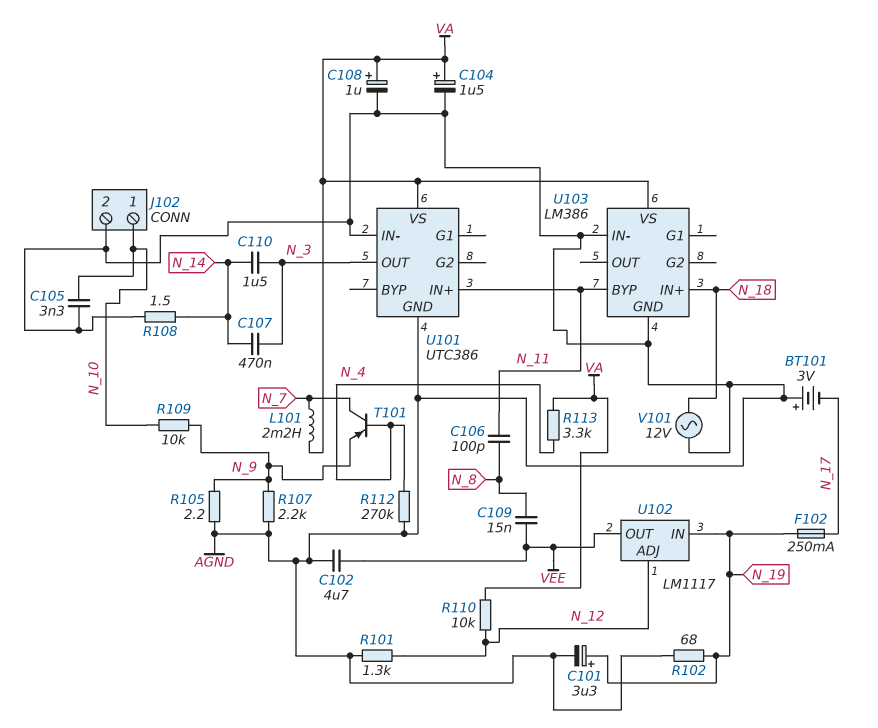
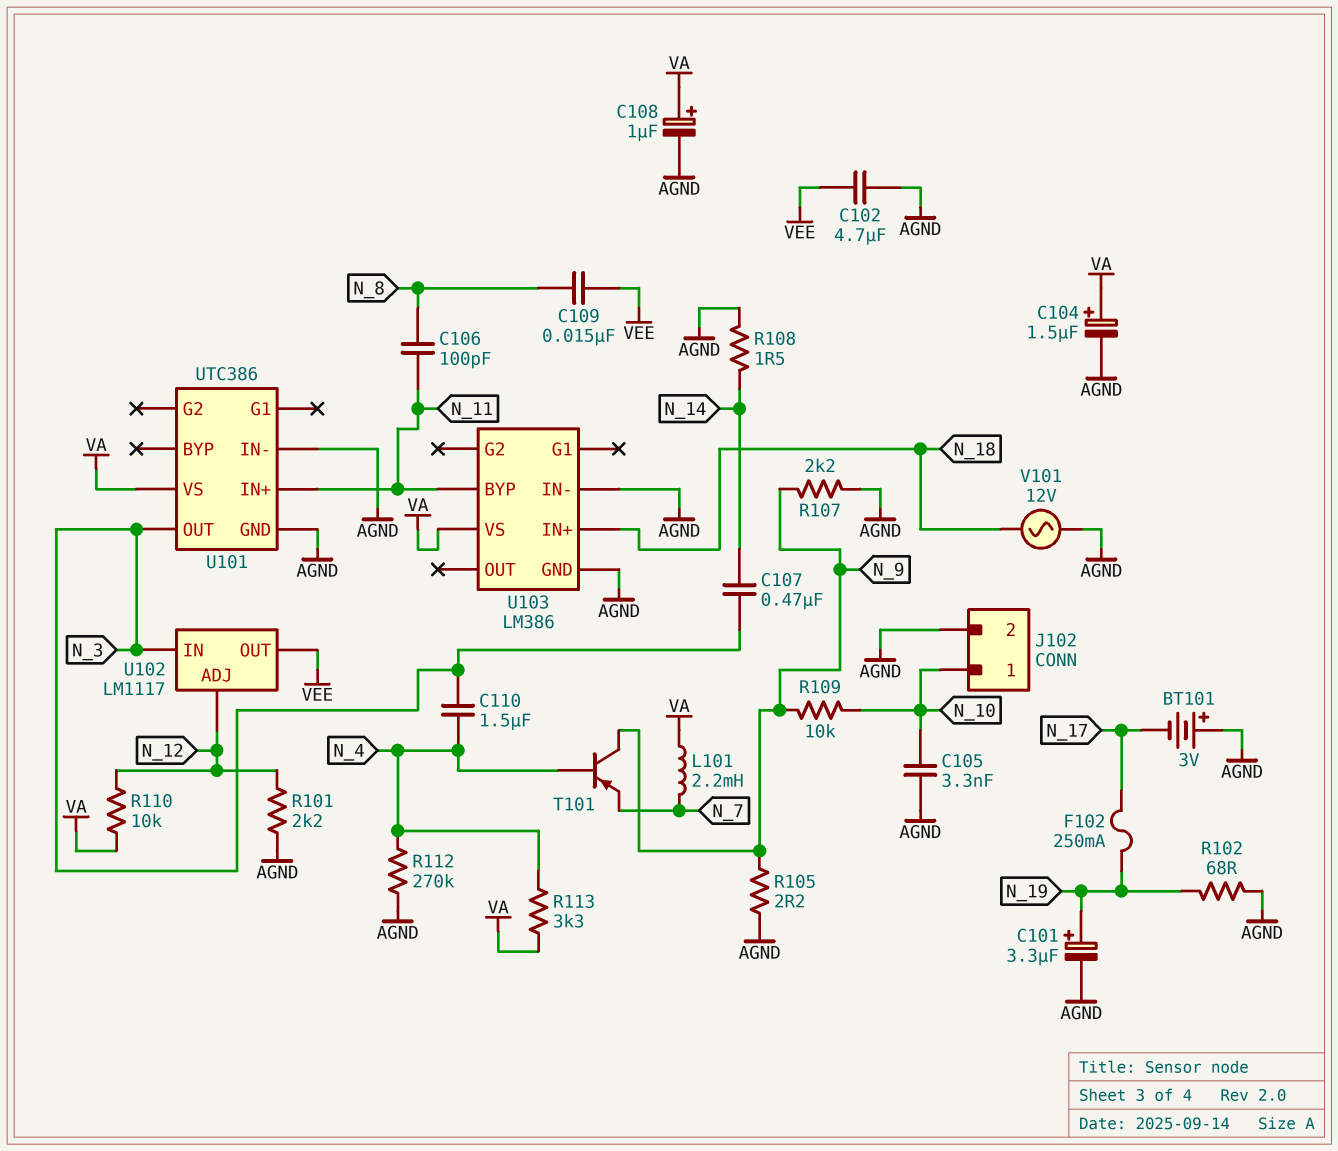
C110: 1.5uF (N_3, N_14) -> 1.5uF (N_3, N_4)
R101: 1.3k (AGND, N_12) -> 2.2k (AGND, N_12)
T101: PNP (B N_4, C N_7, E N_9) -> PNP (B N_4, C N_9, E N_7)
U102 pin IN: N_19 -> N_3

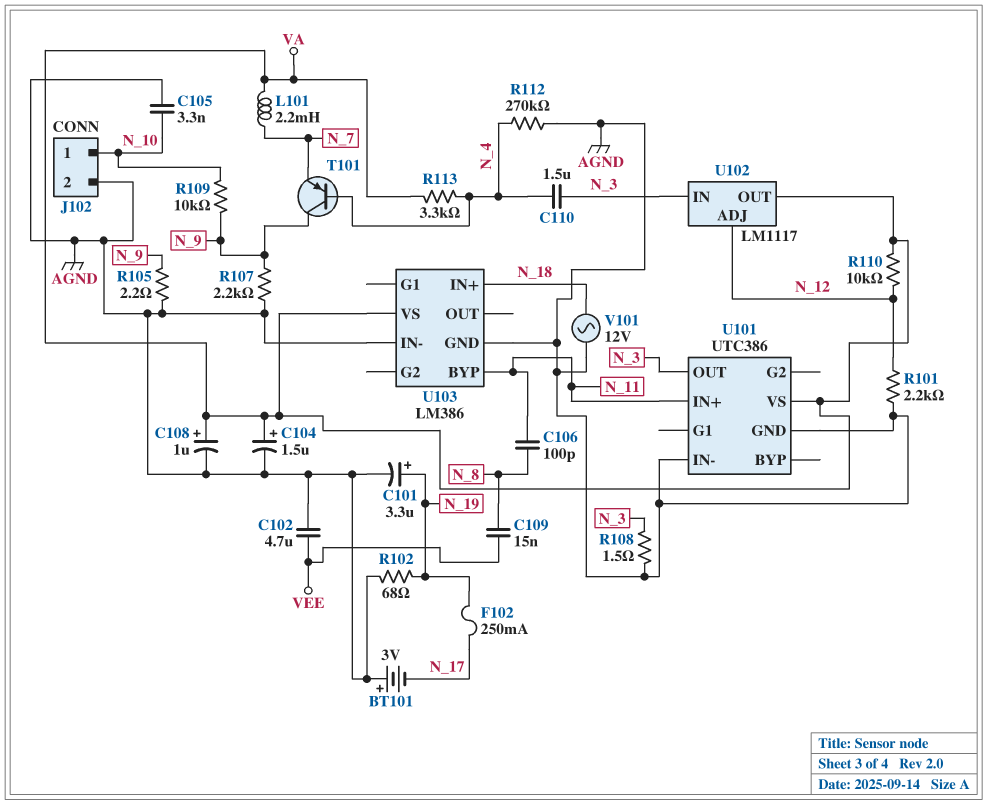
C107: 470nF (N_3, N_14) -> none
R108: 1.5 (AGND, N_14) -> 1.5 (AGND, N_3)
U102 pin OUT: VEE -> VA

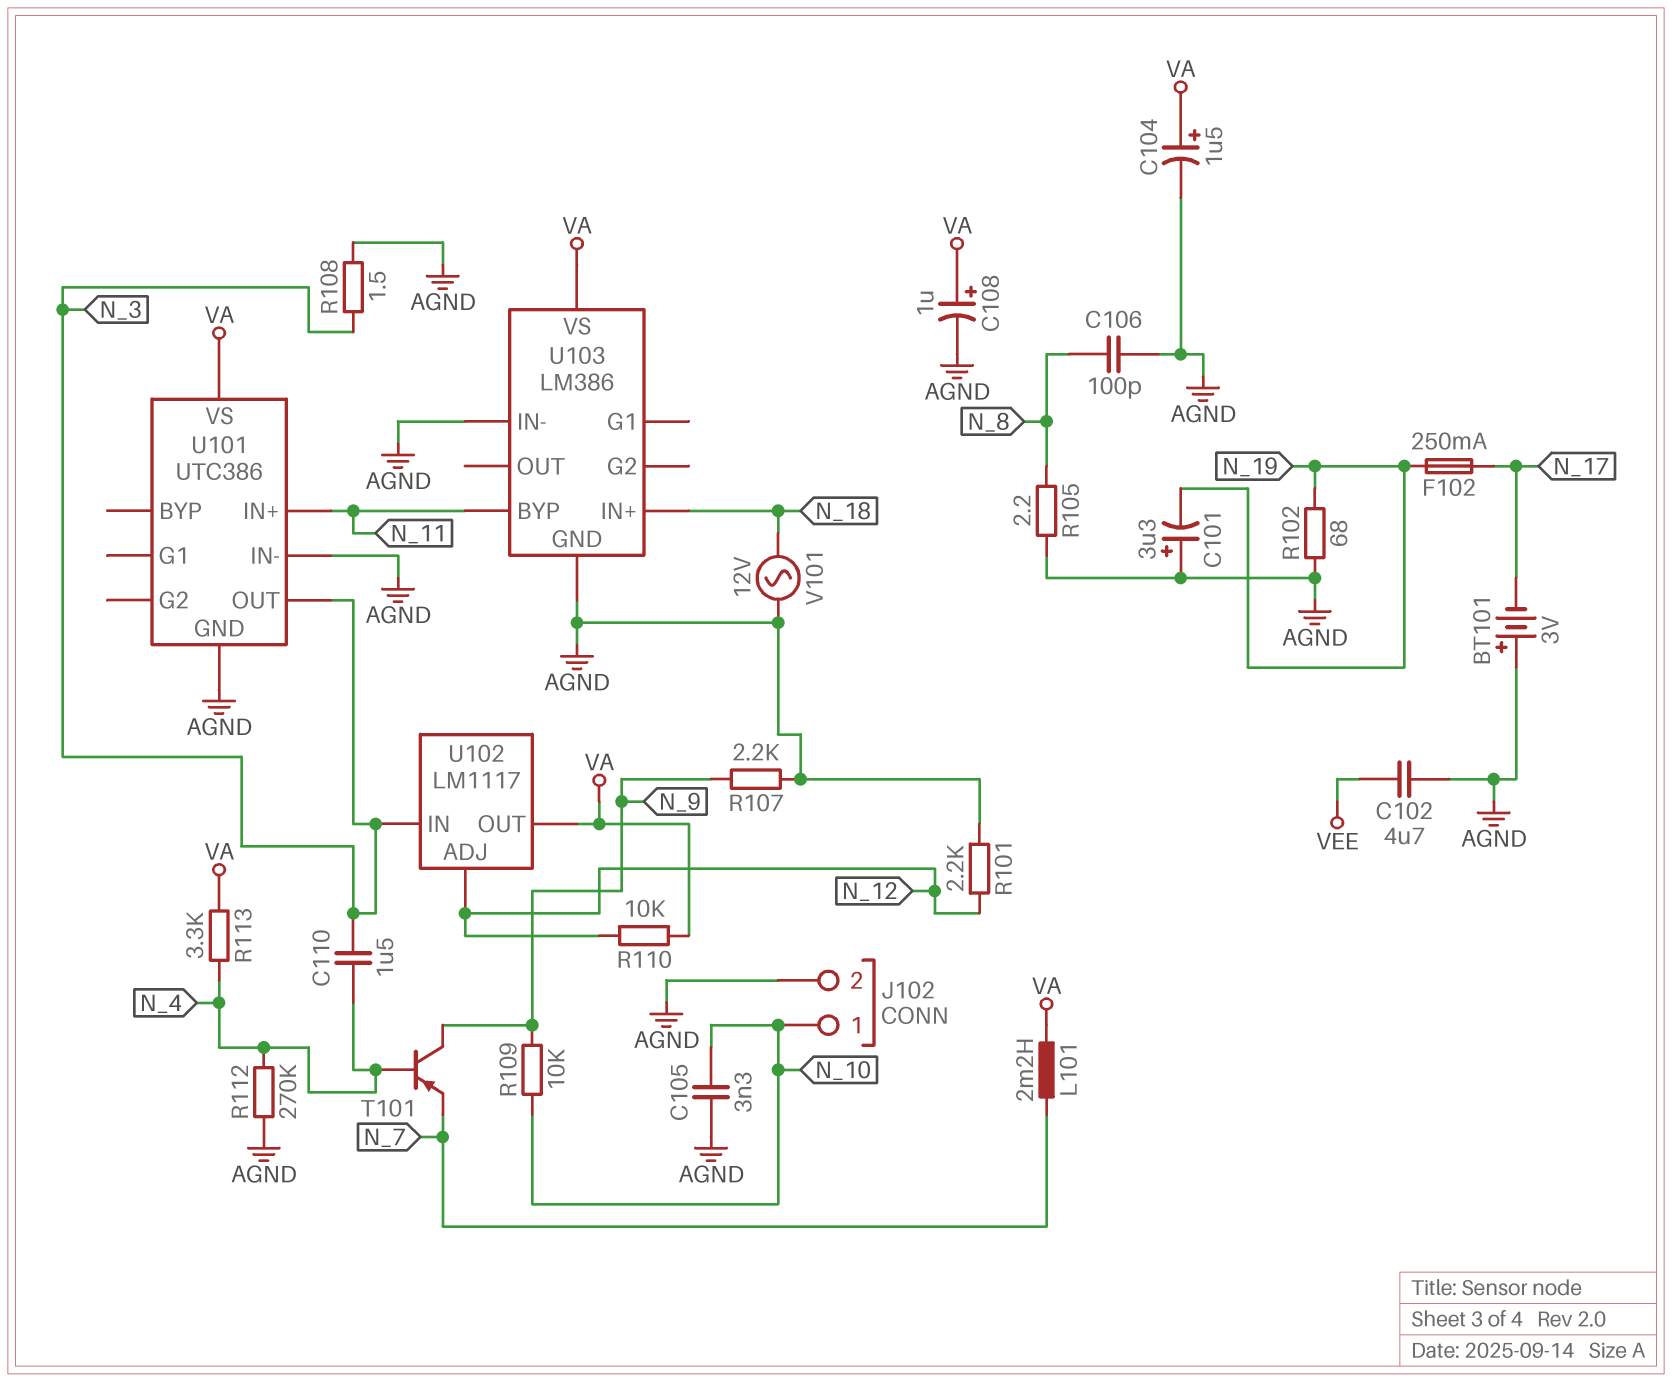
C101: 3.3uF (plus N_19, minus AGND) -> 3.3uF (plus AGND, minus N_19)
C106: 100pF (N_8, N_11) -> 100pF (AGND, N_8)
C109: 15nF (N_8, VEE) -> none
R105: 2.2 (AGND, N_9) -> 2.2 (AGND, N_8)

